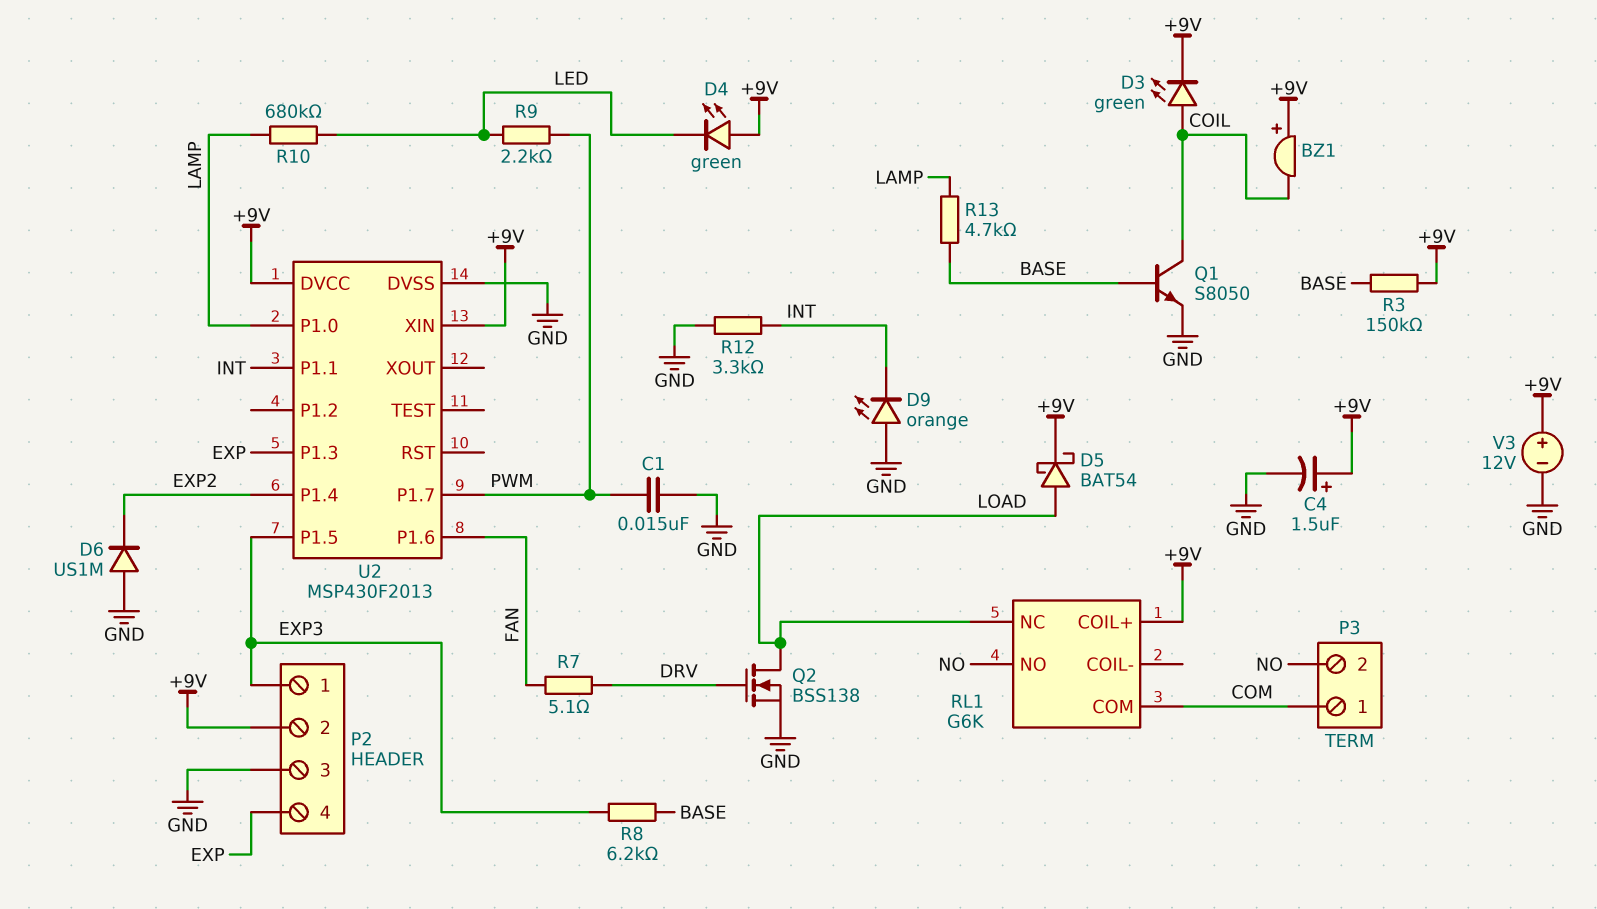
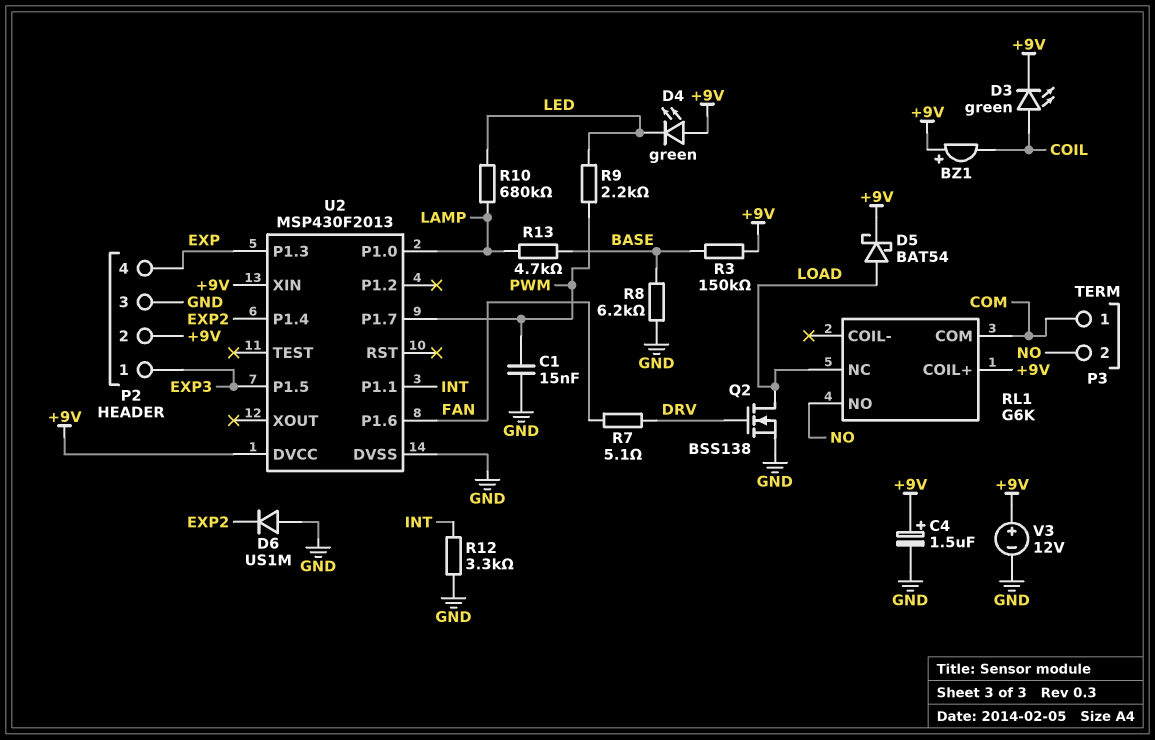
D9: LED orange (A GND, K INT) -> none
Q1: NPN S8050 (B BASE, C COIL, E GND) -> none
R8: 6.2k (BASE, EXP3) -> 6.2k (BASE, GND)

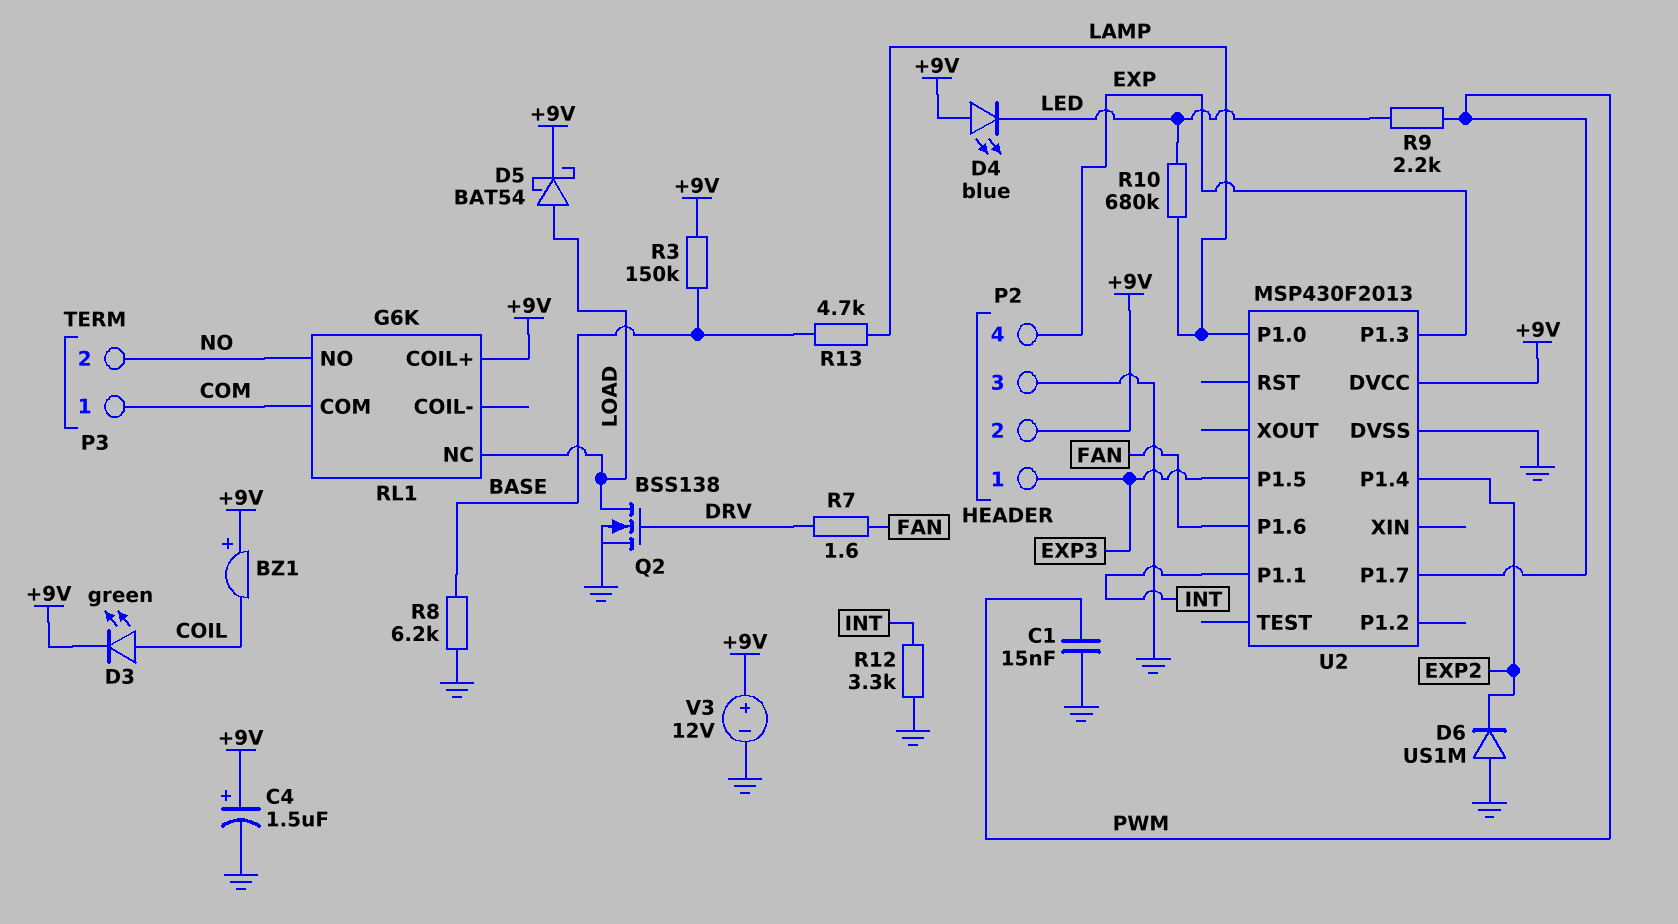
D4: LED green (A +9V, K LED) -> LED blue (A +9V, K LED)
R7: 5.1 (DRV, FAN) -> 1.6 (DRV, FAN)
U2 pin XIN: +9V -> none

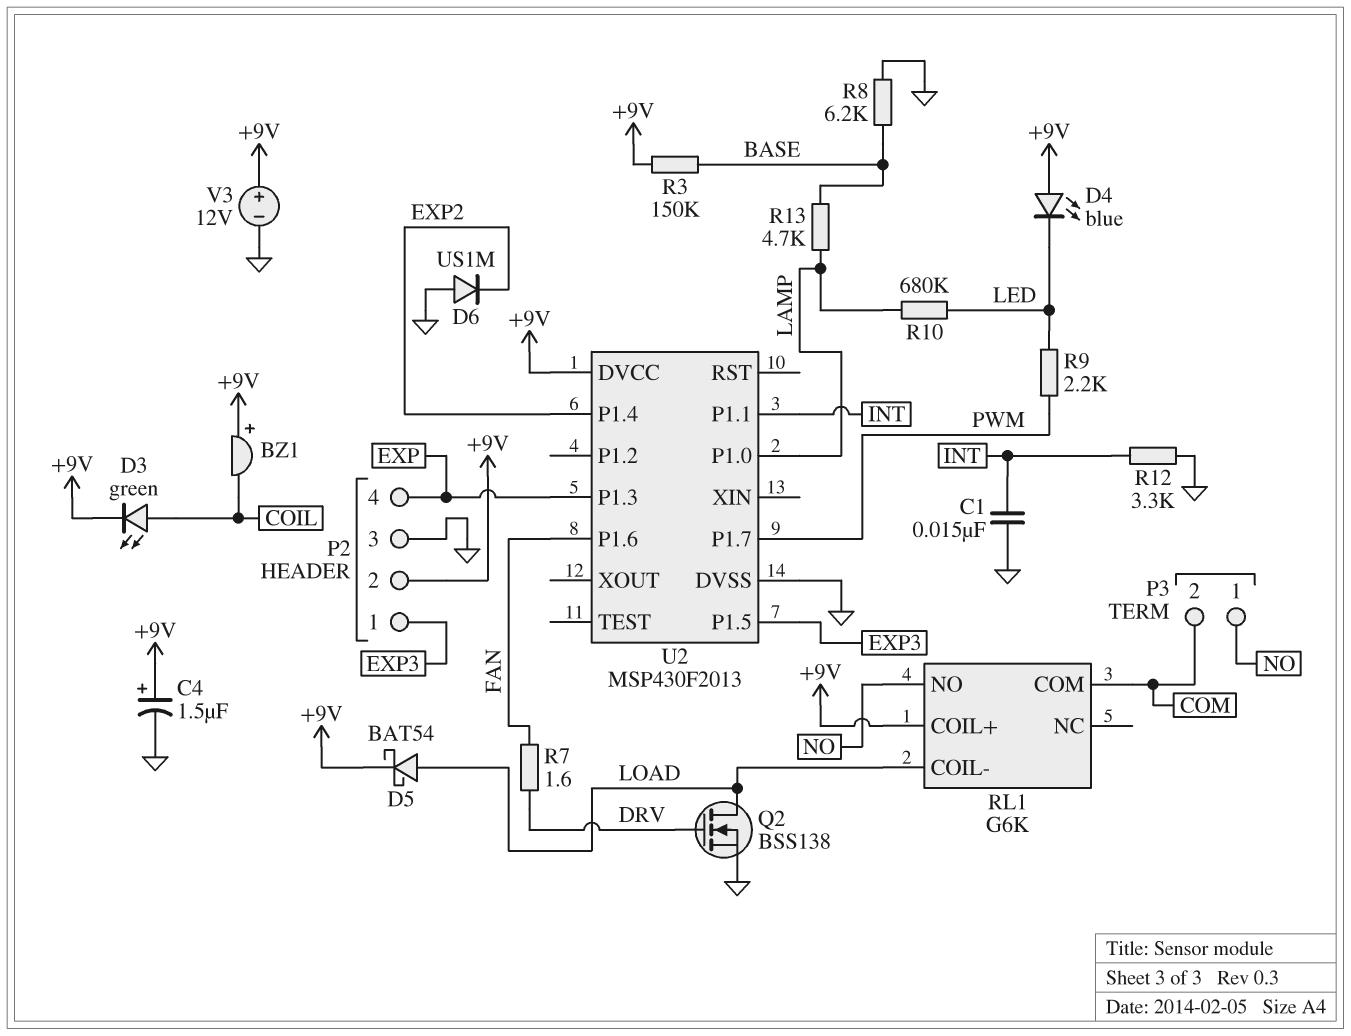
C1: 15nF (GND, PWM) -> 15nF (GND, INT)
P3 pin 1: COM -> NO
P3 pin 2: NO -> COM
RL1 pin COIL-: none -> LOAD
RL1 pin NC: LOAD -> none

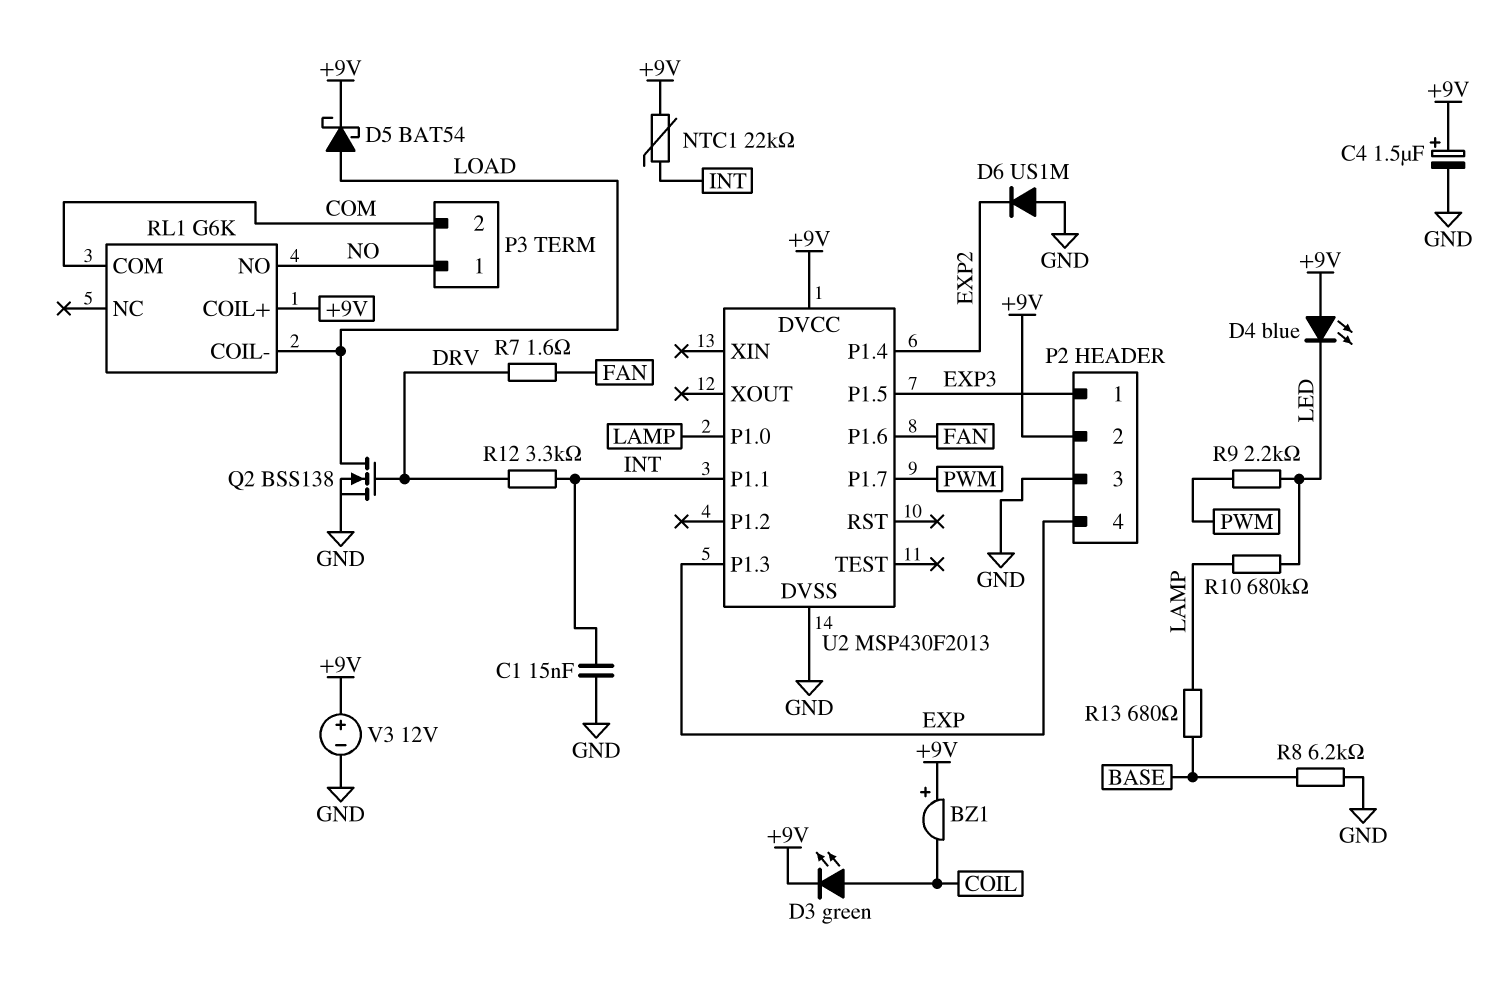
NTC1: none -> 22k (+9V, INT)
R3: 150k (+9V, BASE) -> none
R12: 3.3k (GND, INT) -> 3.3k (DRV, INT)
R13: 4.7k (BASE, LAMP) -> 680 (BASE, LAMP)

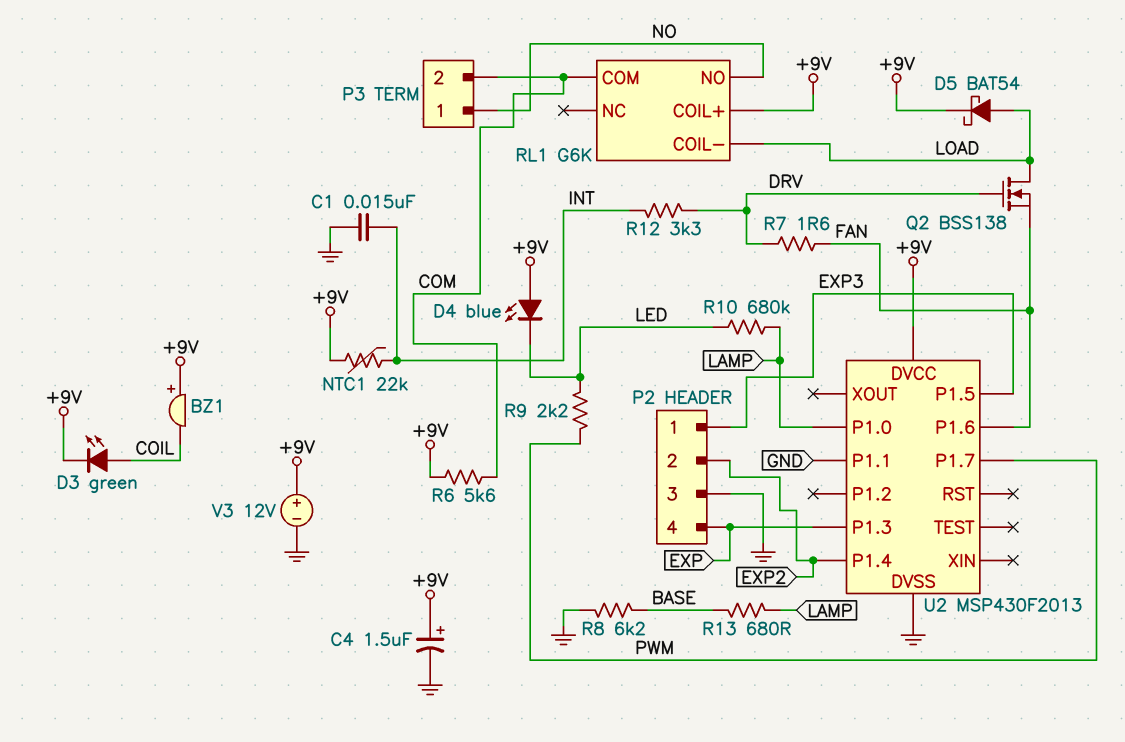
D6: diode US1M (A GND, K EXP2) -> none
P2 pin 2: +9V -> EXP2
Q2: NMOS BSS138 (G DRV, D LOAD, S GND) -> NMOS BSS138 (G DRV, D LOAD, S FAN)
R6: none -> 5.6k (+9V, COM)
U2 pin P1.1: INT -> GND

